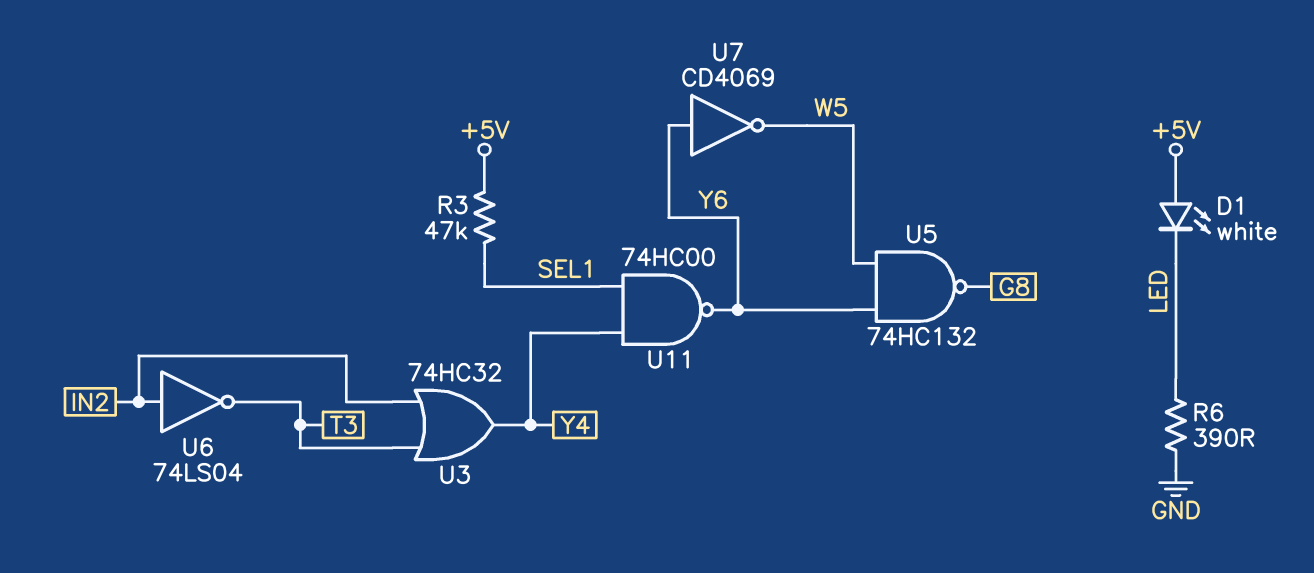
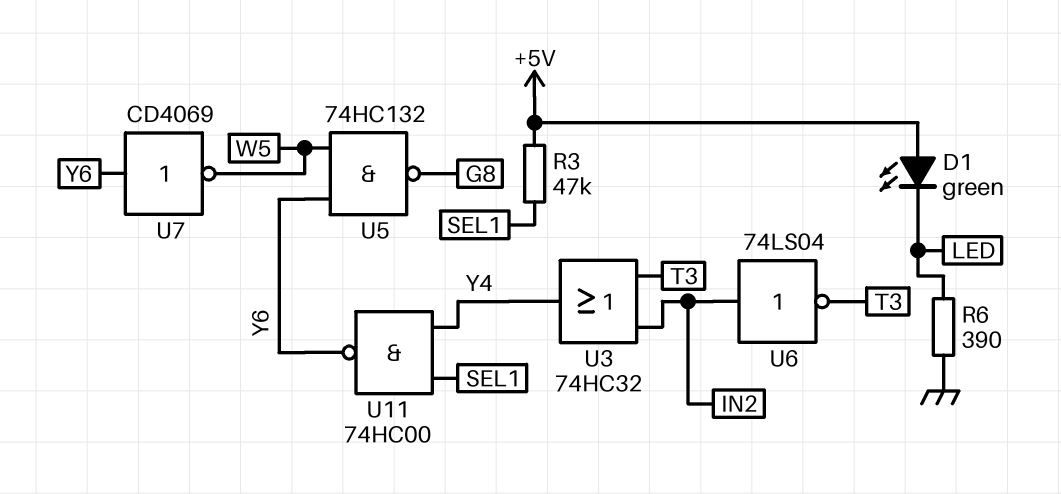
D1: LED white (A +5V, K LED) -> LED green (A +5V, K LED)

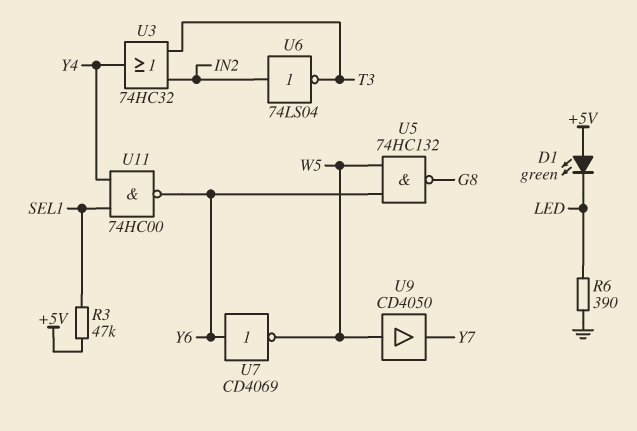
U9: none -> buffer CD4050 (in W5, out Y7)

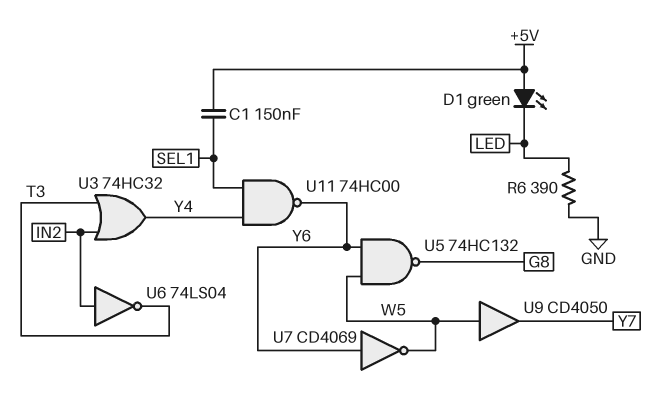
C1: none -> 150nF (+5V, SEL1)
R3: 47k (+5V, SEL1) -> none

